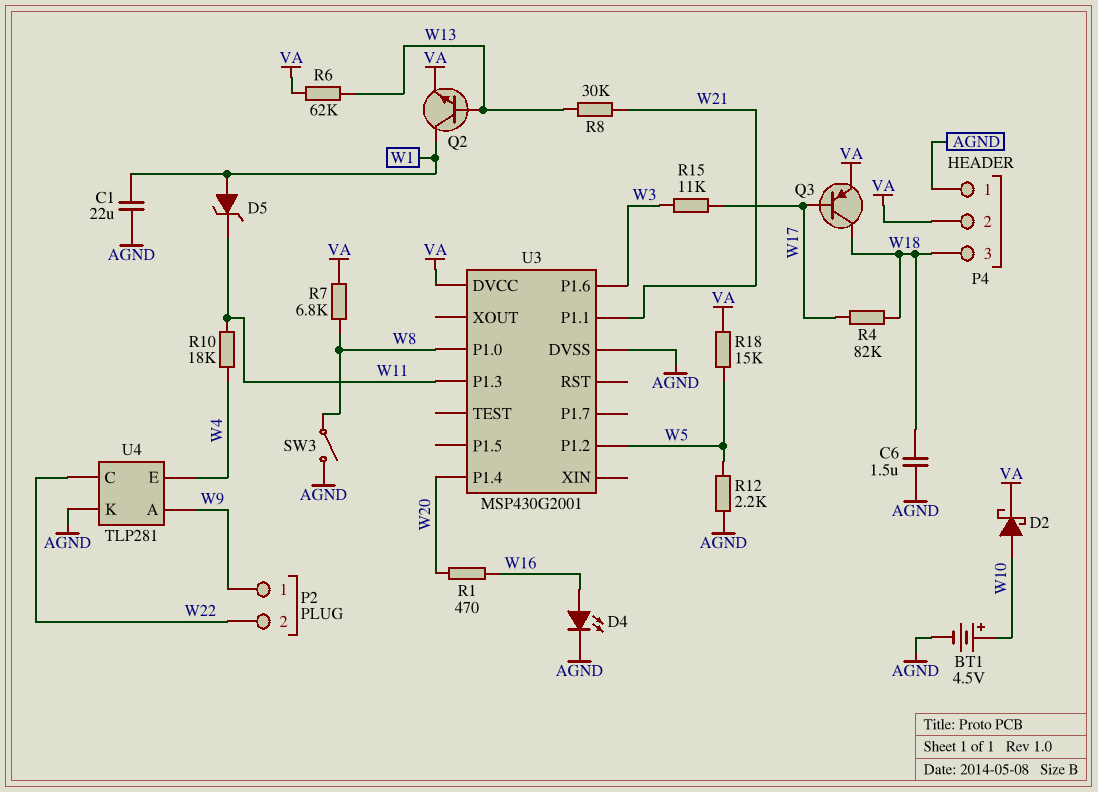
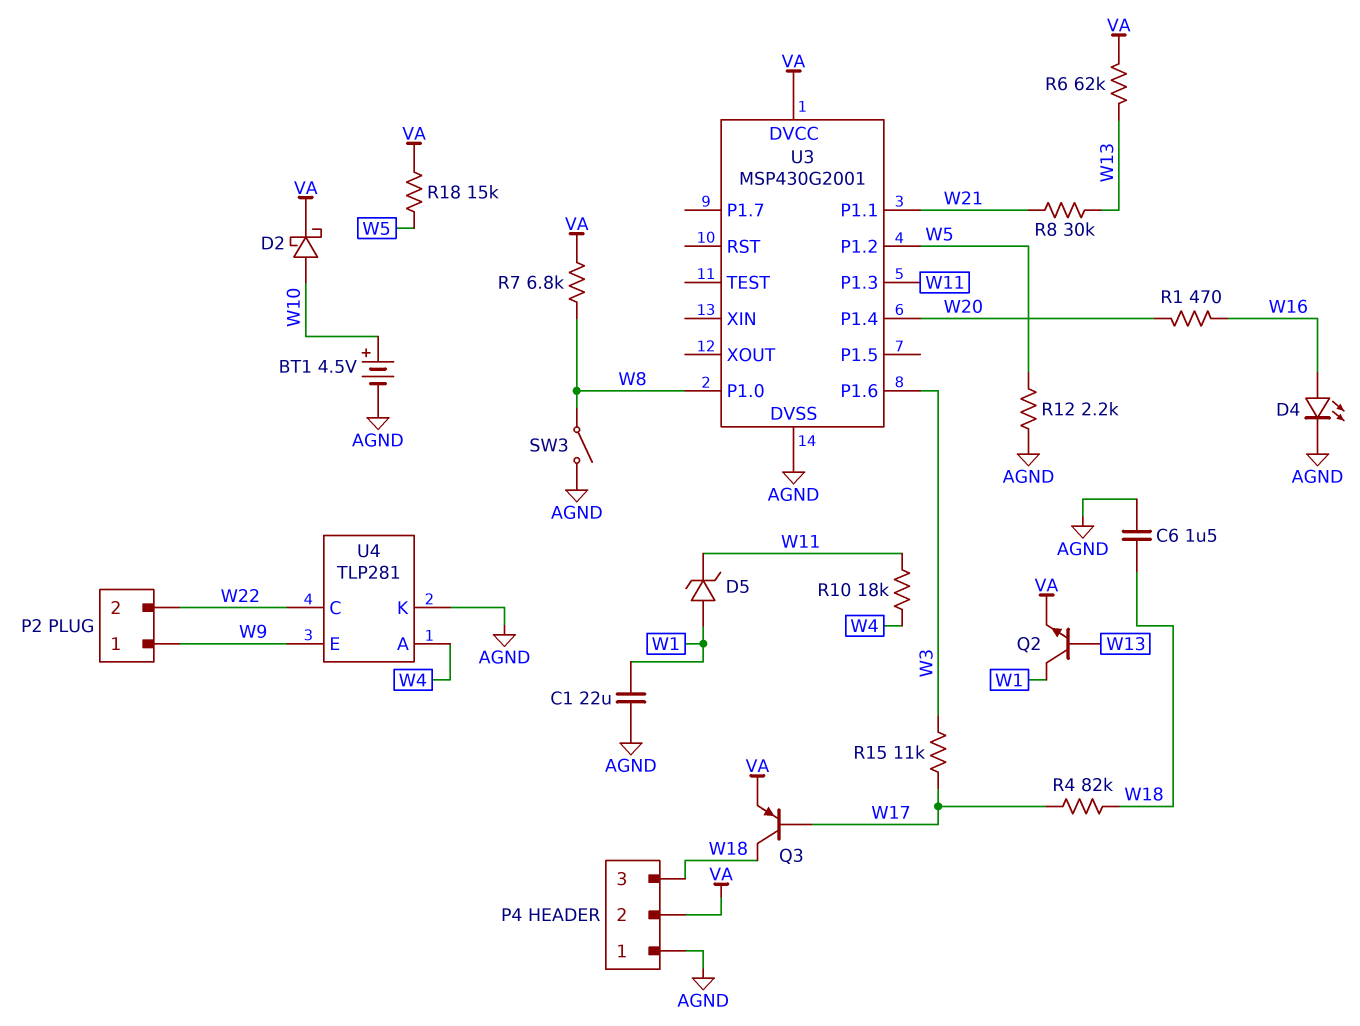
U4 pin A: W9 -> W4
U4 pin E: W4 -> W9

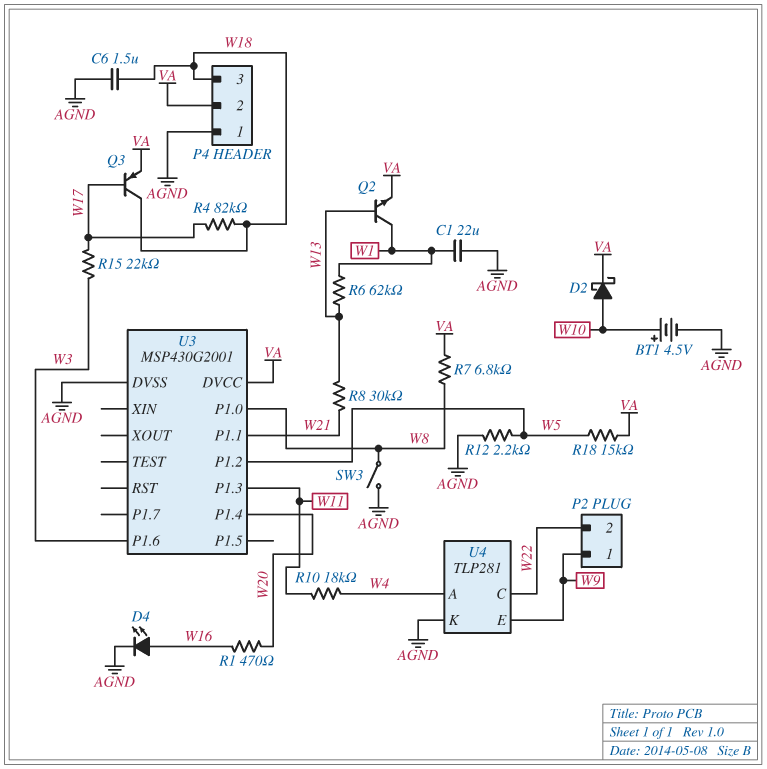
D5: zener (A W1, K W11) -> none
R6: 62k (VA, W13) -> 62k (W1, W13)
R15: 11k (W3, W17) -> 22k (W3, W17)

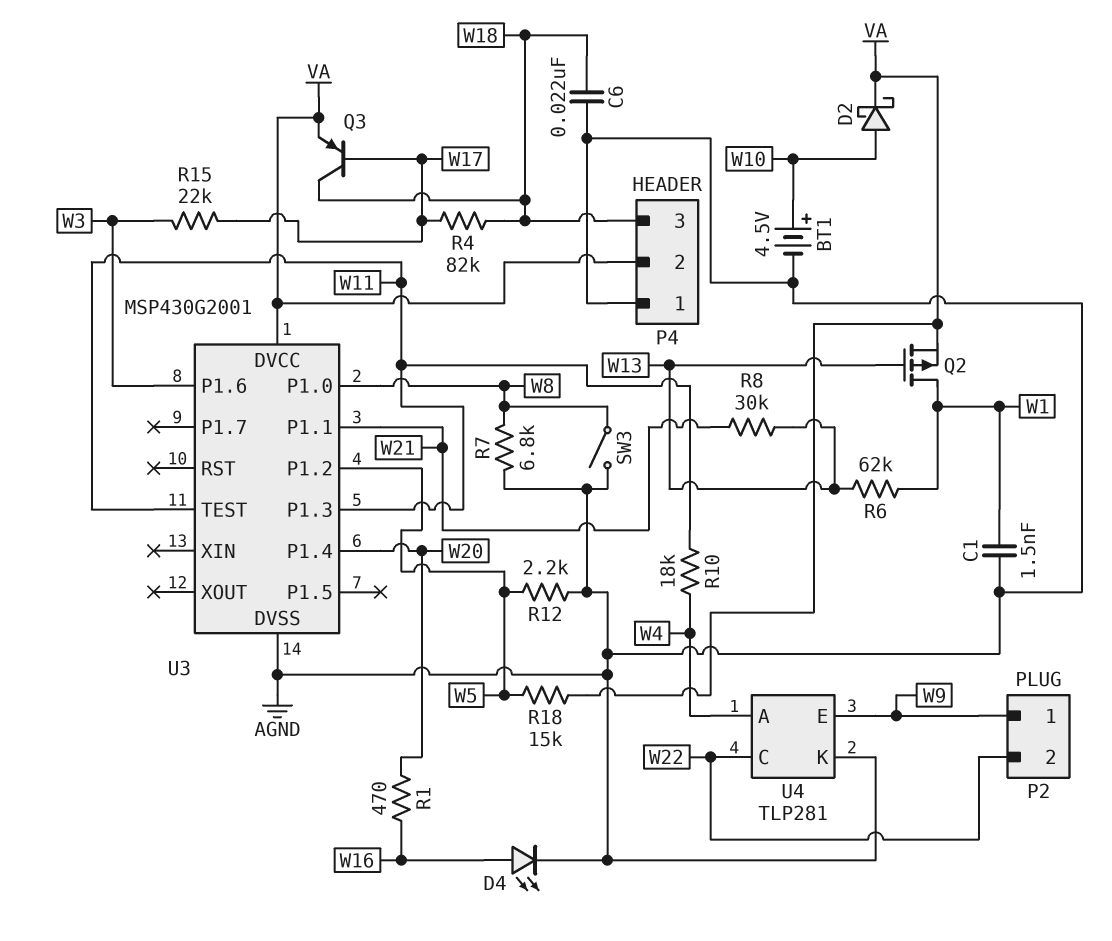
C1: 22uF (AGND, W1) -> 1.5nF (AGND, W1)
C6: 1.5uF (AGND, W18) -> 22nF (AGND, W18)
Q2: NPN (B W13, C W1, E VA) -> PMOS (G W13, D W1, S VA)
R7: 6.8k (VA, W8) -> 6.8k (AGND, W8)
U3 pin TEST: none -> W11

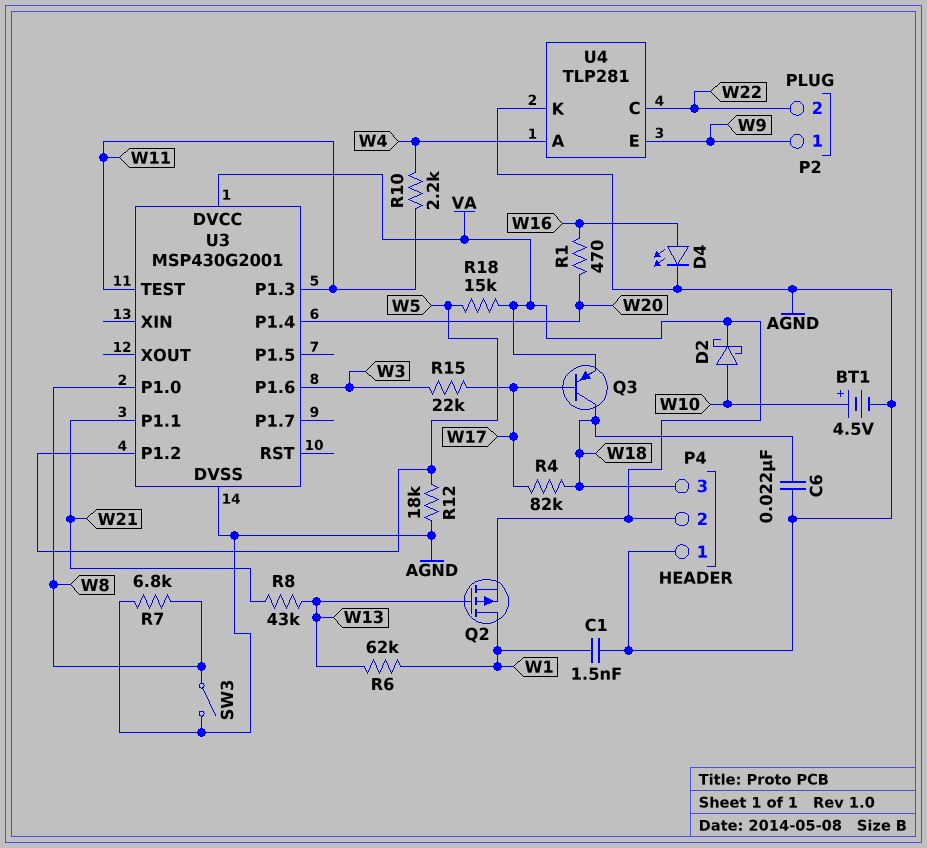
R8: 30k (W13, W21) -> 43k (W13, W21)
R10: 18k (W4, W11) -> 2.2k (W4, W11)
R12: 2.2k (AGND, W5) -> 18k (AGND, W5)

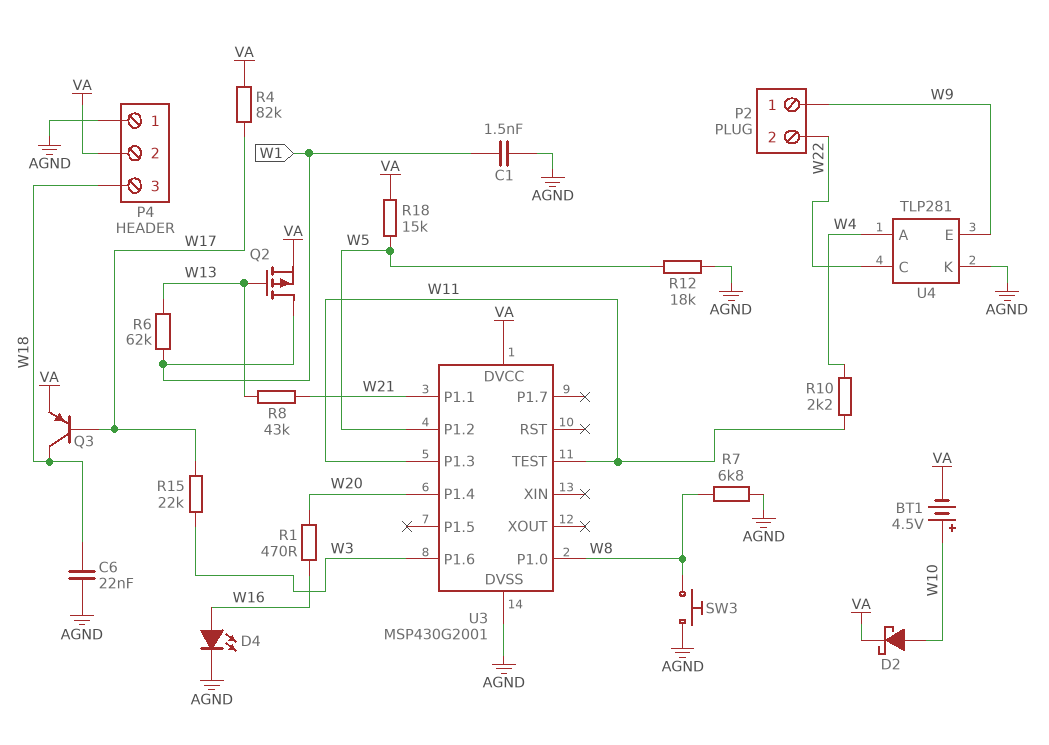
BT1: 4.5V (plus W10, minus AGND) -> 4.5V (plus W10, minus VA)
R4: 82k (W17, W18) -> 82k (VA, W17)
SW3: switch (AGND, W8) -> button (AGND, W8)

